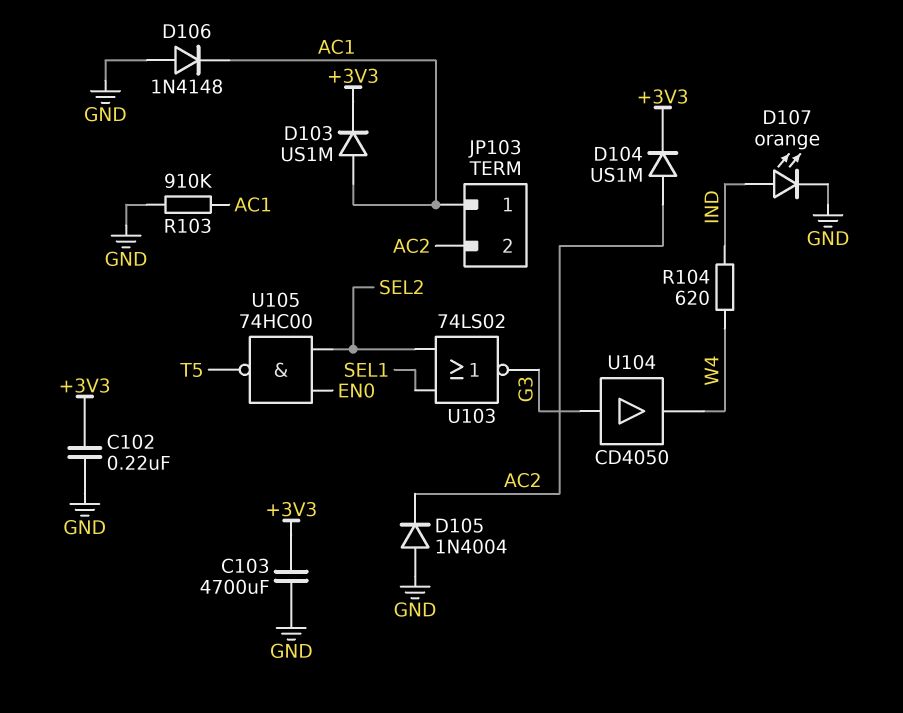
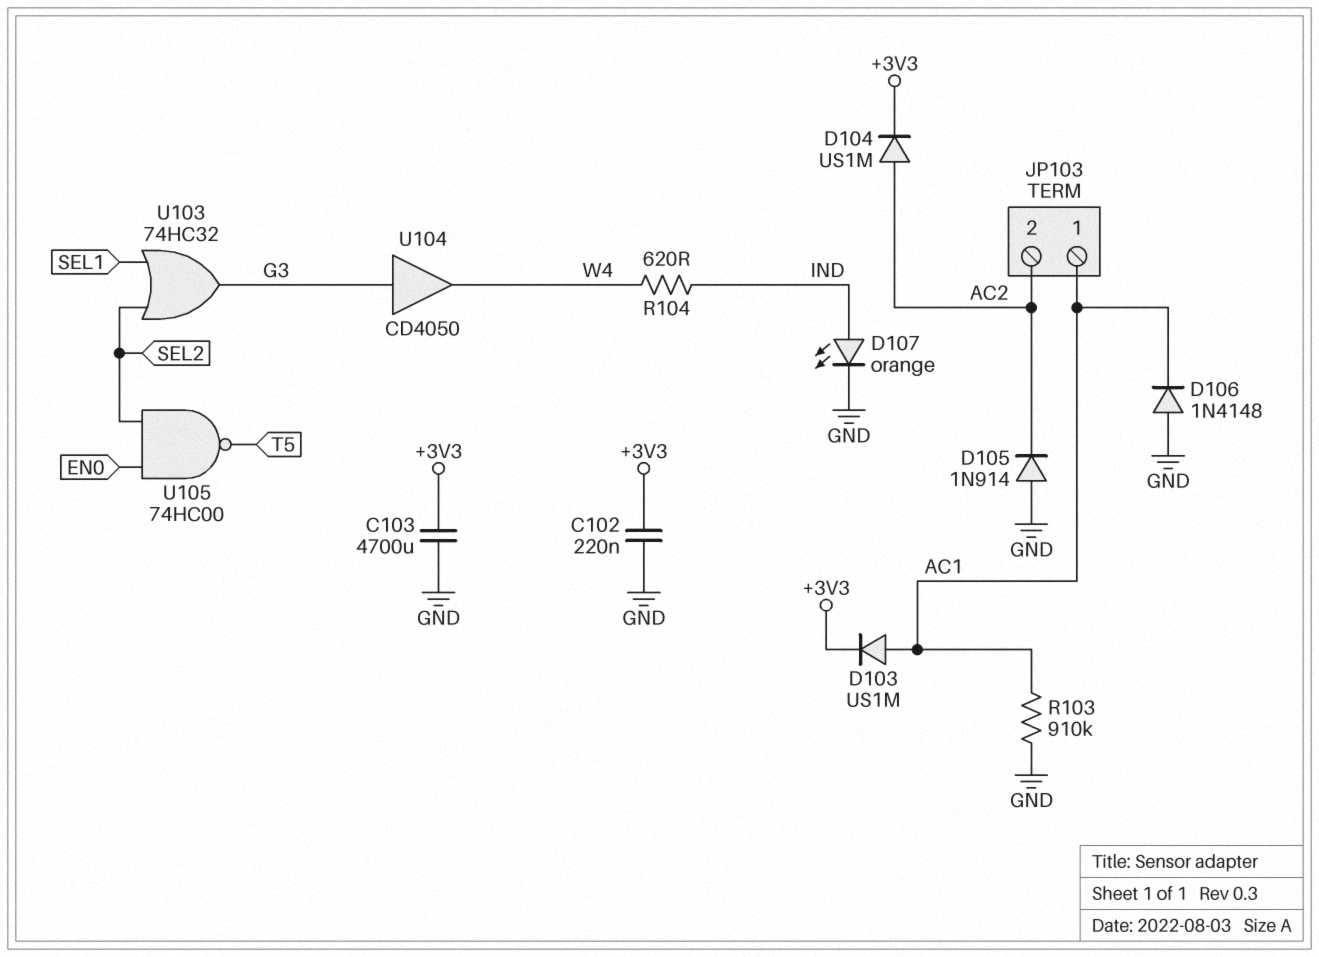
D105: diode 1N4004 (A GND, K AC2) -> diode 1N914 (A GND, K AC2)
U103: NOR 74LS02 (in SEL1, in SEL2, out G3) -> OR 74HC32 (in SEL1, in SEL2, out G3)

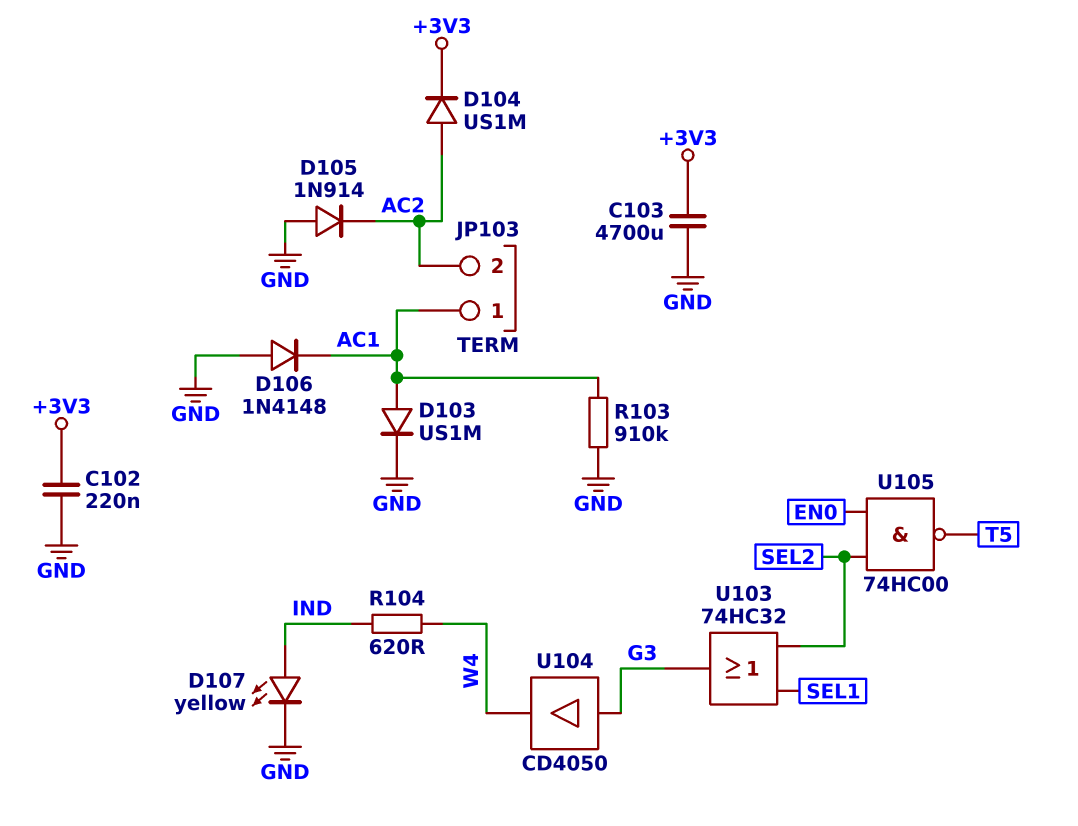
D103: diode US1M (A AC1, K +3V3) -> diode US1M (A AC1, K GND)
D107: LED orange (A IND, K GND) -> LED yellow (A IND, K GND)

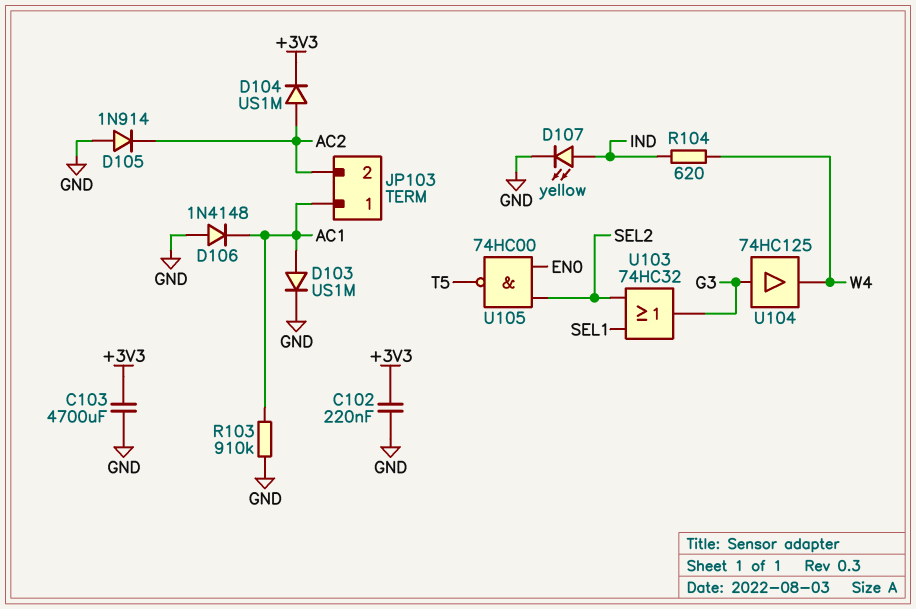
U104: buffer CD4050 (in G3, out W4) -> buffer 74HC125 (in G3, out W4)

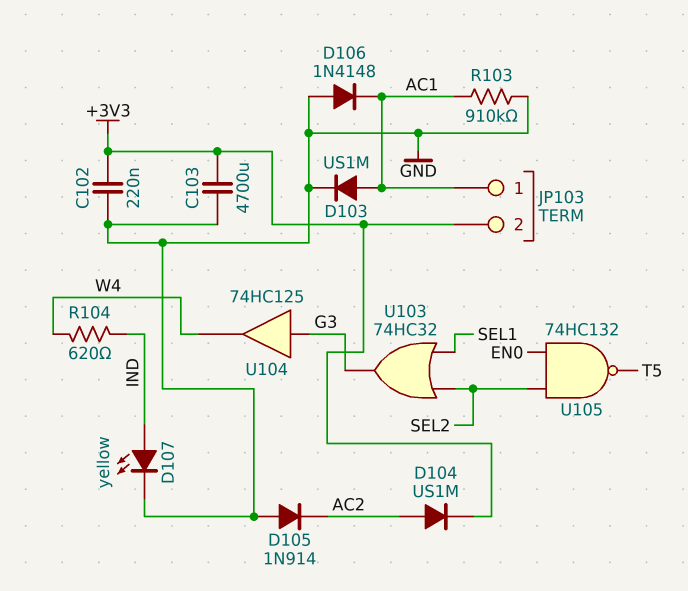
JP103 pin 2: AC2 -> +3V3
U105: NAND 74HC00 (in EN0, in SEL2, out T5) -> NAND 74HC132 (in EN0, in SEL2, out T5)

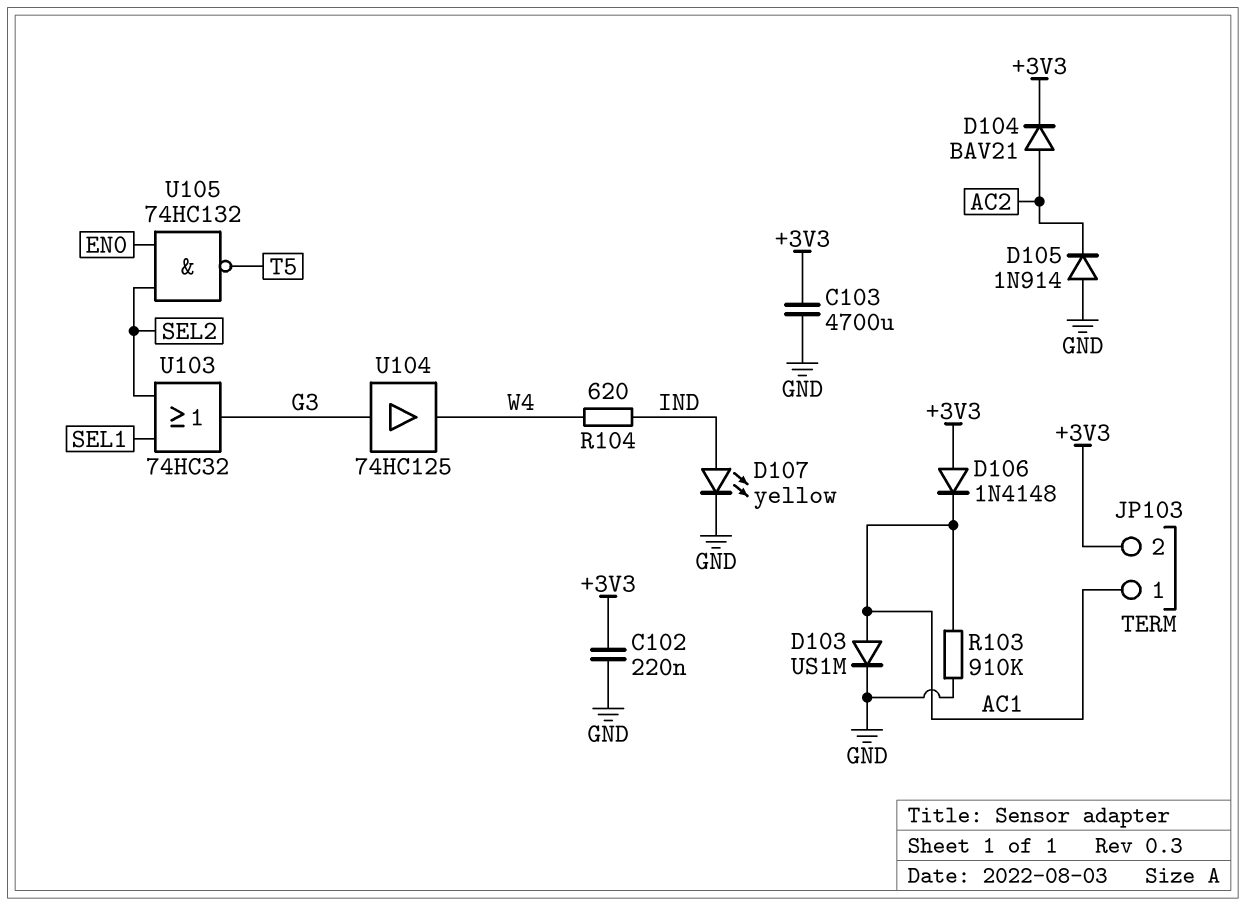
D104: diode US1M (A AC2, K +3V3) -> diode BAV21 (A AC2, K +3V3)
D106: diode 1N4148 (A GND, K AC1) -> diode 1N4148 (A +3V3, K AC1)

